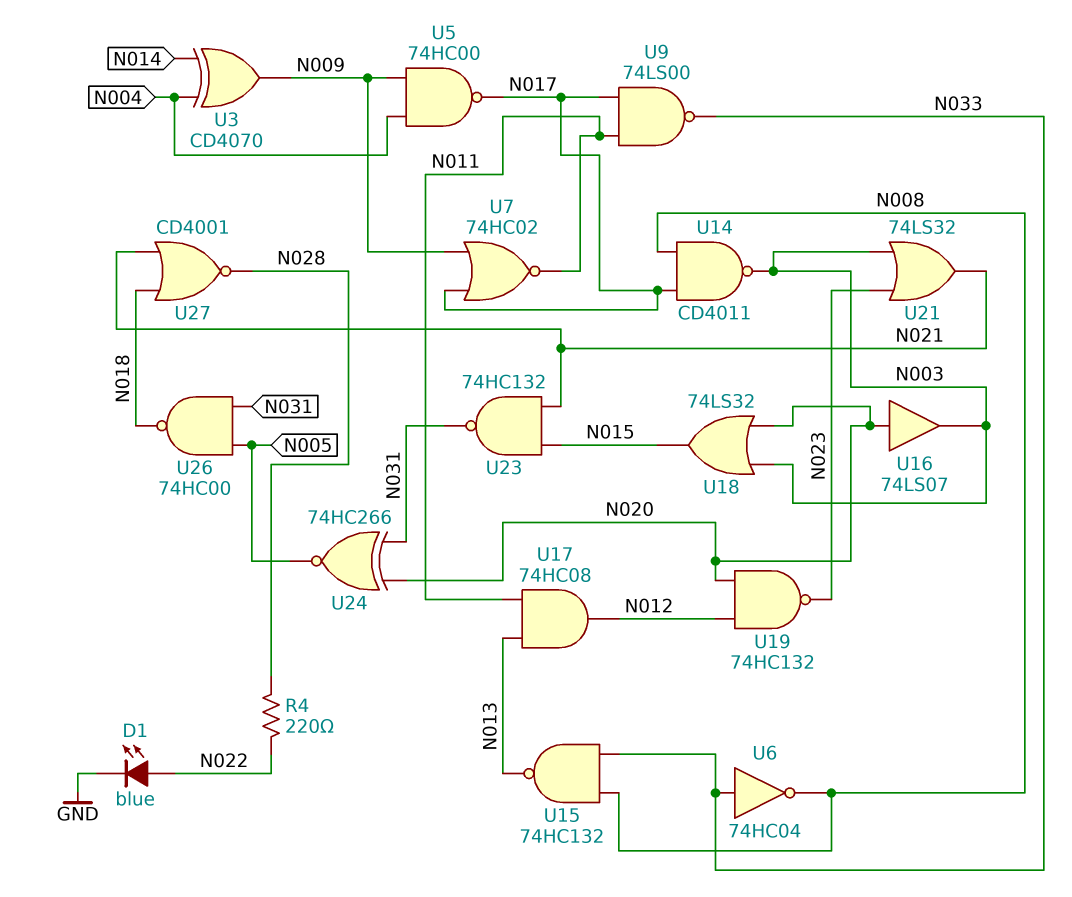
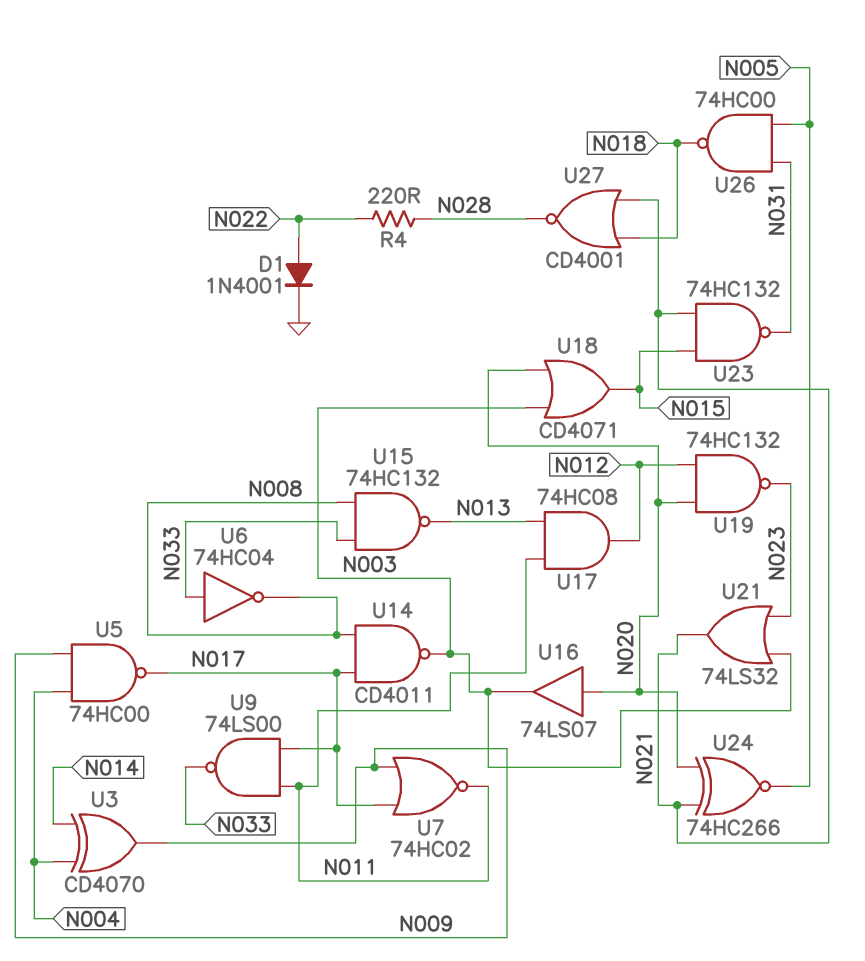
D1: LED blue (A N022, K GND) -> diode 1N4001 (A N022, K GND)
U18: OR 74LS32 (in N003, in N020, out N015) -> OR CD4071 (in N003, in N020, out N015)
U24: XNOR 74HC266 (in N020, in N031, out N005) -> XNOR 74HC266 (in N020, in N021, out N005)

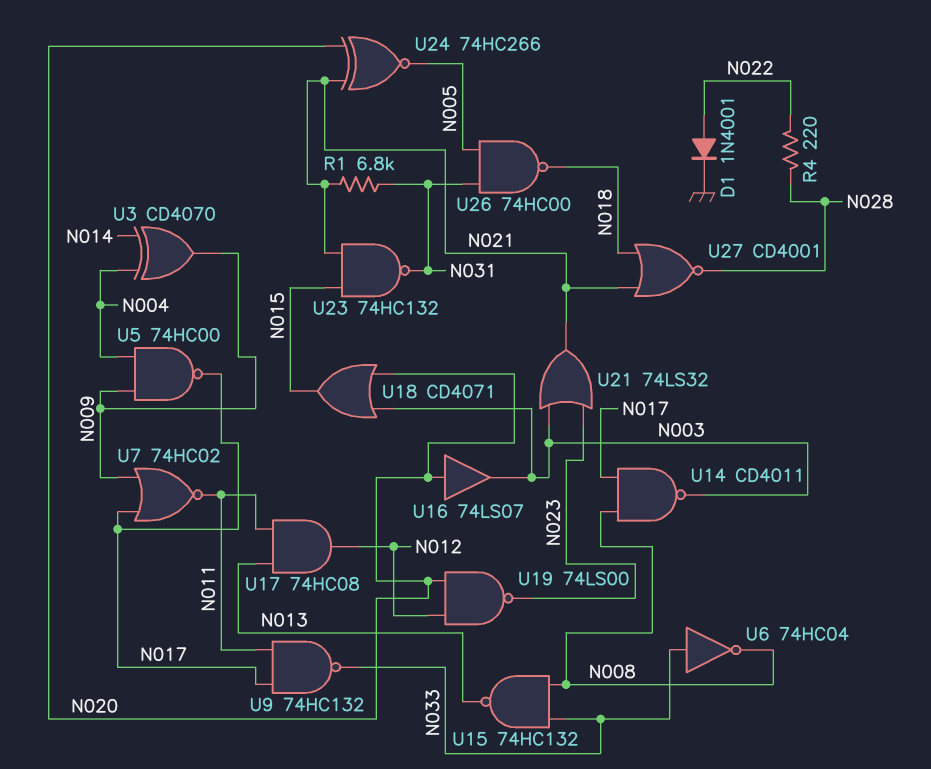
R1: none -> 6.8k (N021, N031)
U9: NAND 74LS00 (in N011, in N017, out N033) -> NAND 74HC132 (in N011, in N017, out N033)
U19: NAND 74HC132 (in N012, in N020, out N023) -> NAND 74LS00 (in N012, in N020, out N023)

